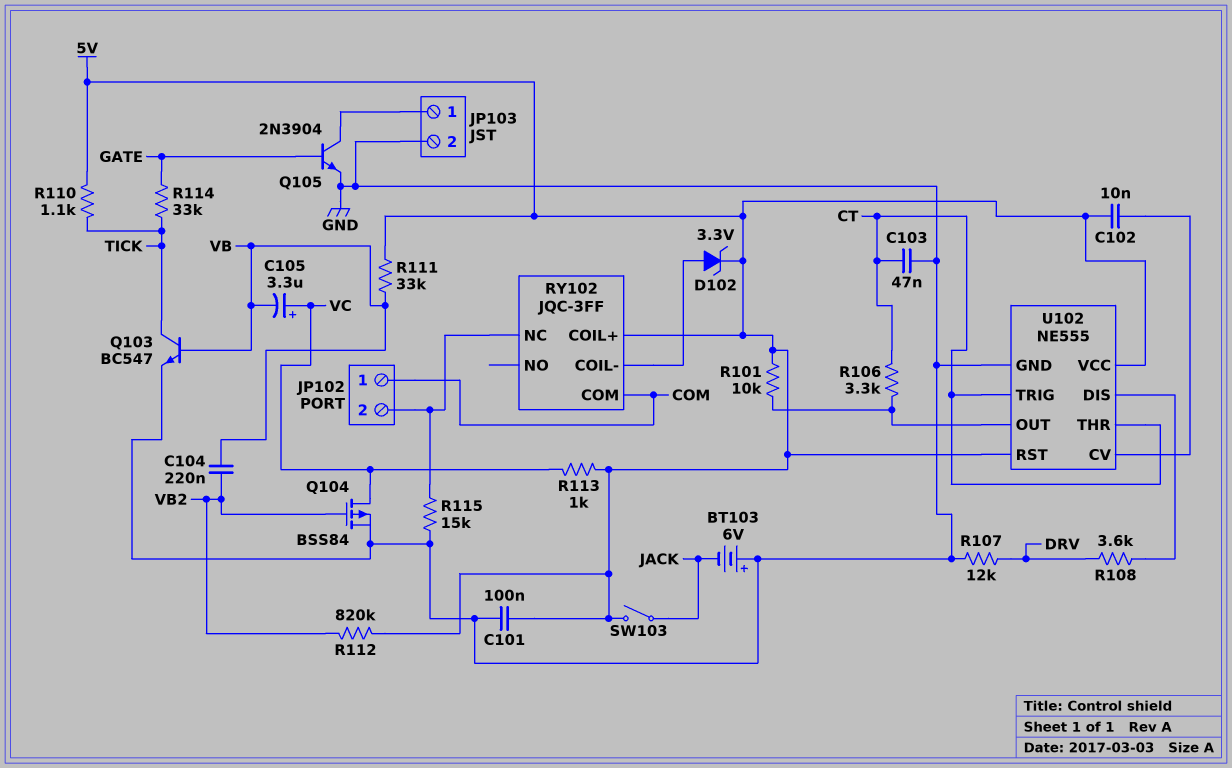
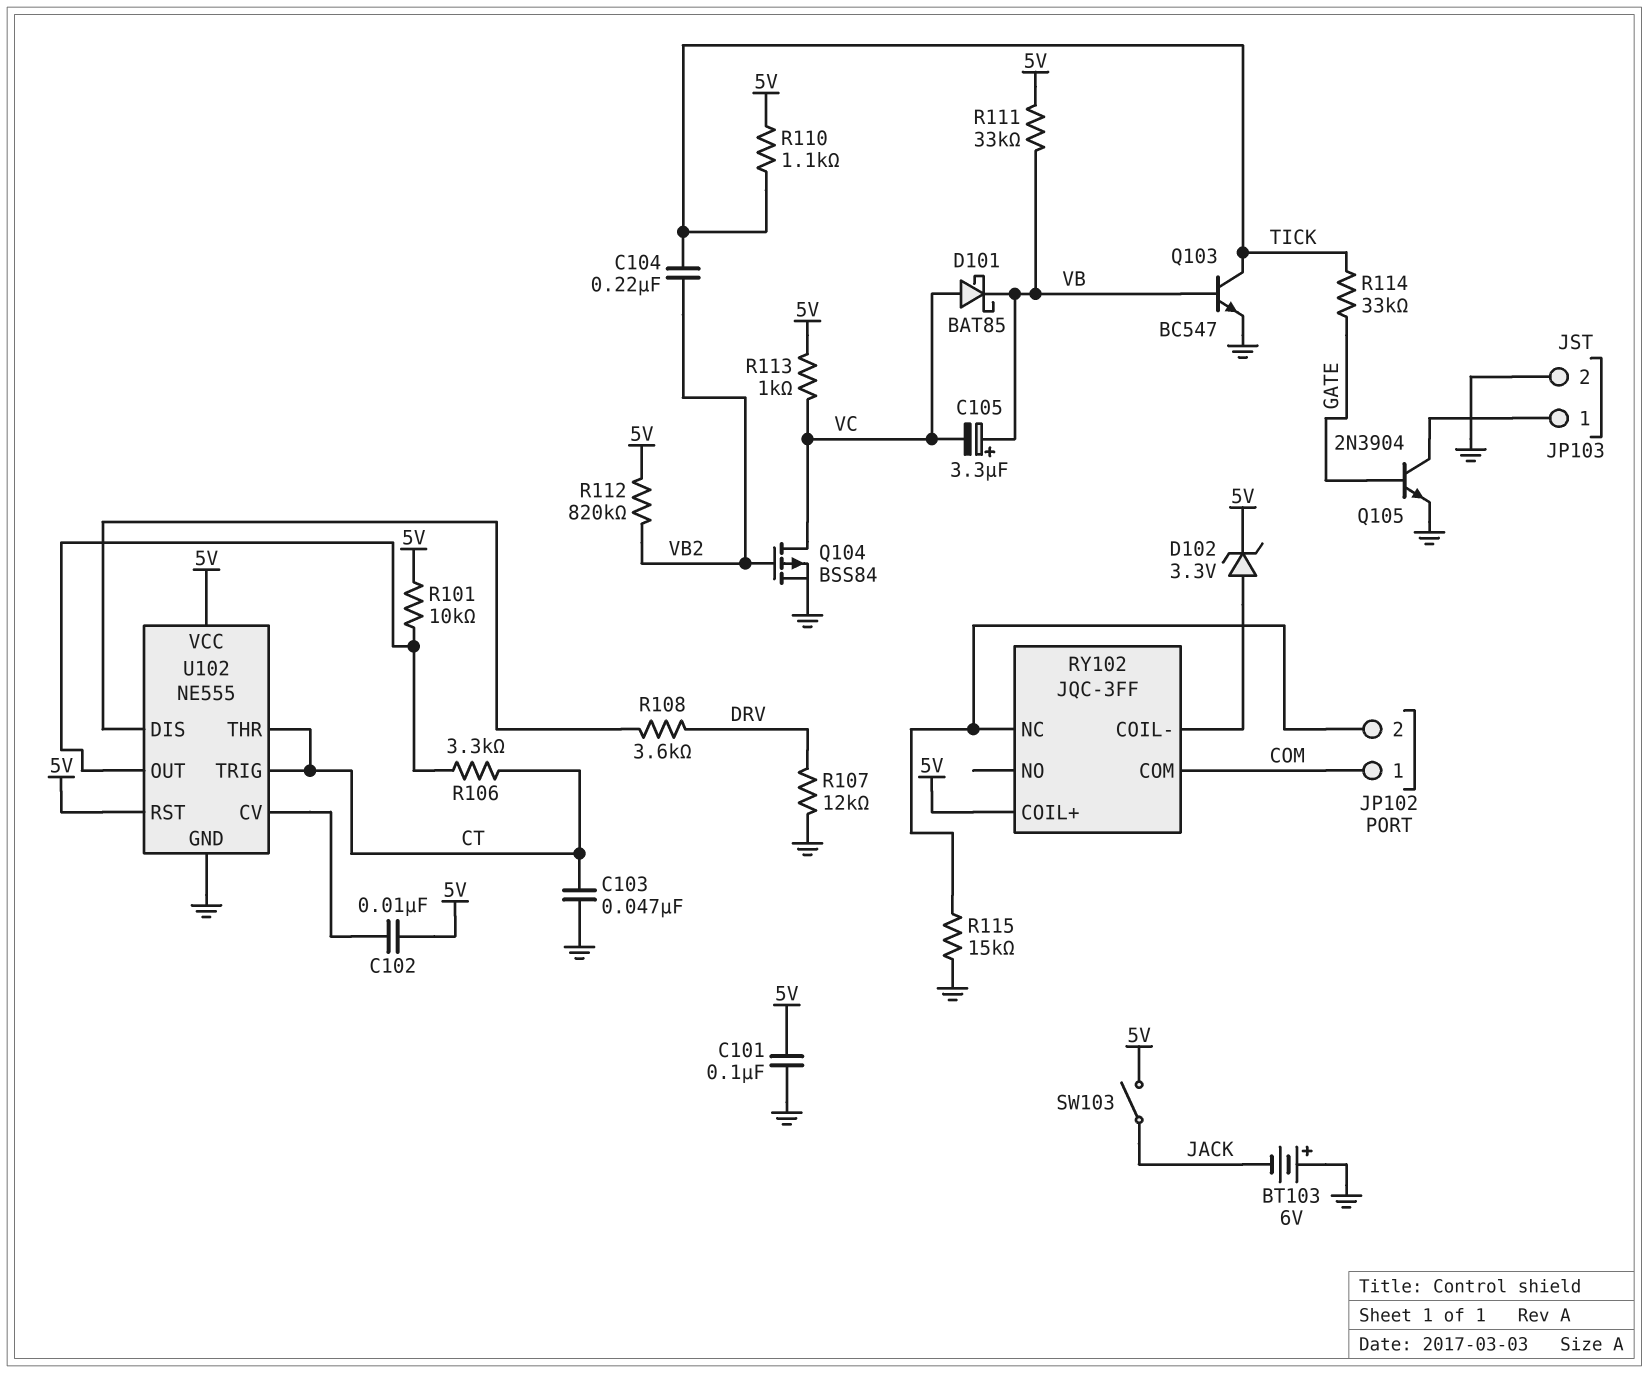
C104: 220nF (VB, VB2) -> 220nF (TICK, VB2)
C105: 3.3uF (plus VC, minus VB) -> 3.3uF (plus VB, minus VC)
D101: none -> schottky BAT85 (A VC, K VB)

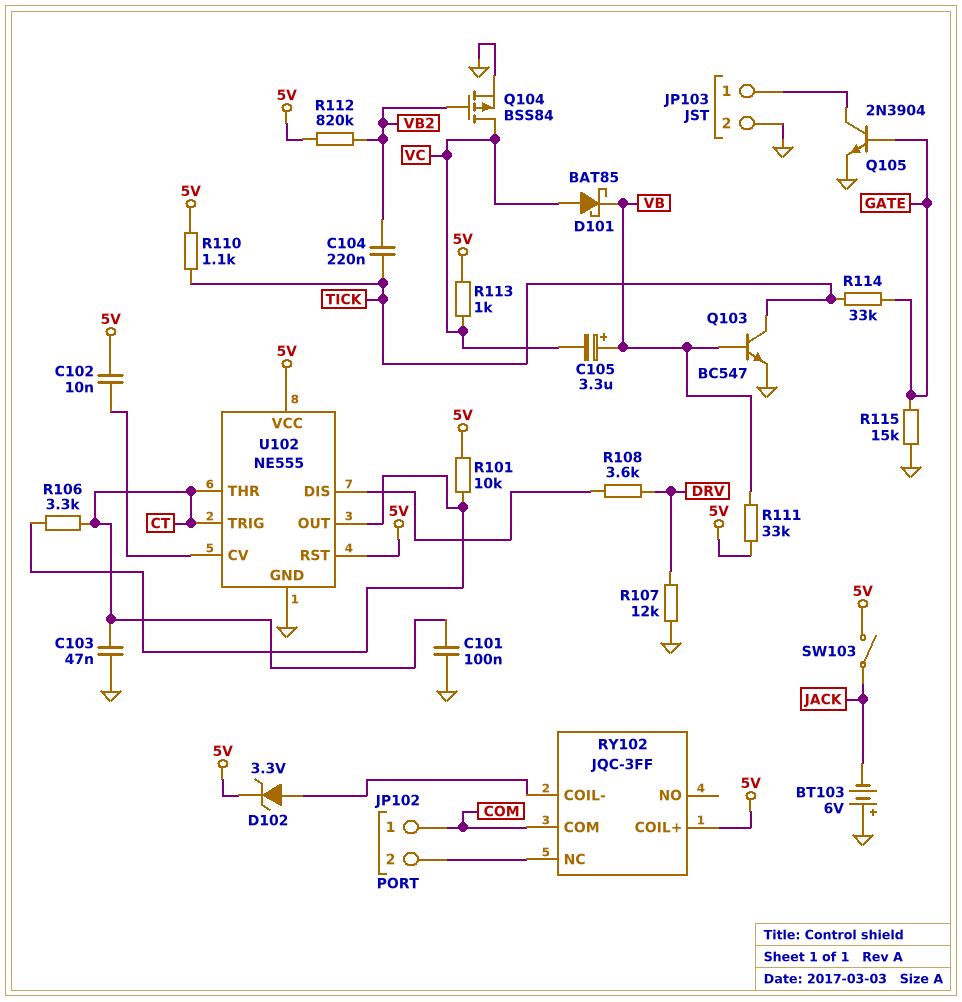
C101: 100nF (5V, GND) -> 100nF (CT, GND)
R115: 15k (GND, JP102/2) -> 15k (GATE, GND)

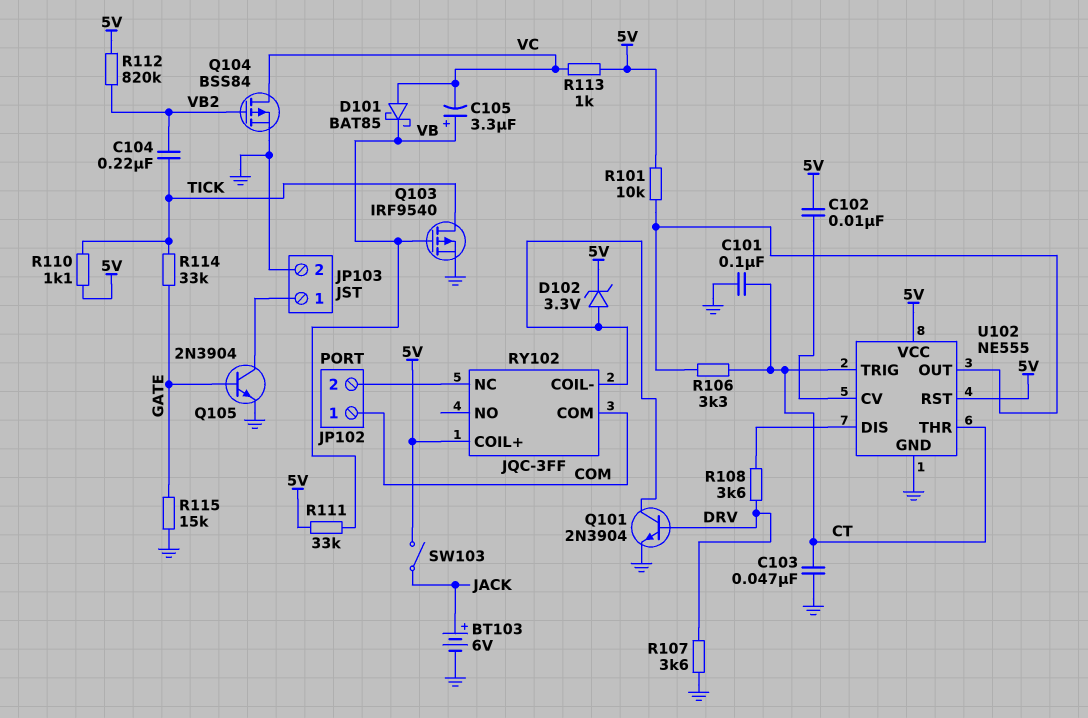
BT103: 6V (plus GND, minus JACK) -> 6V (plus JACK, minus GND)
Q101: none -> NPN 2N3904 (B DRV, C RY102/COIL-, E GND)
Q103: NPN BC547 (B VB, C TICK, E GND) -> PMOS IRF9540 (G VB, D TICK, S GND)
R107: 12k (DRV, GND) -> 3.6k (DRV, GND)

